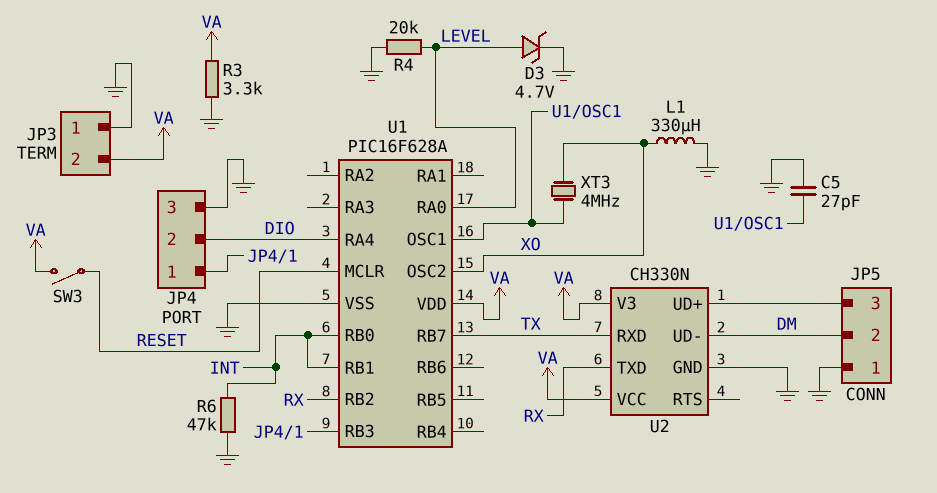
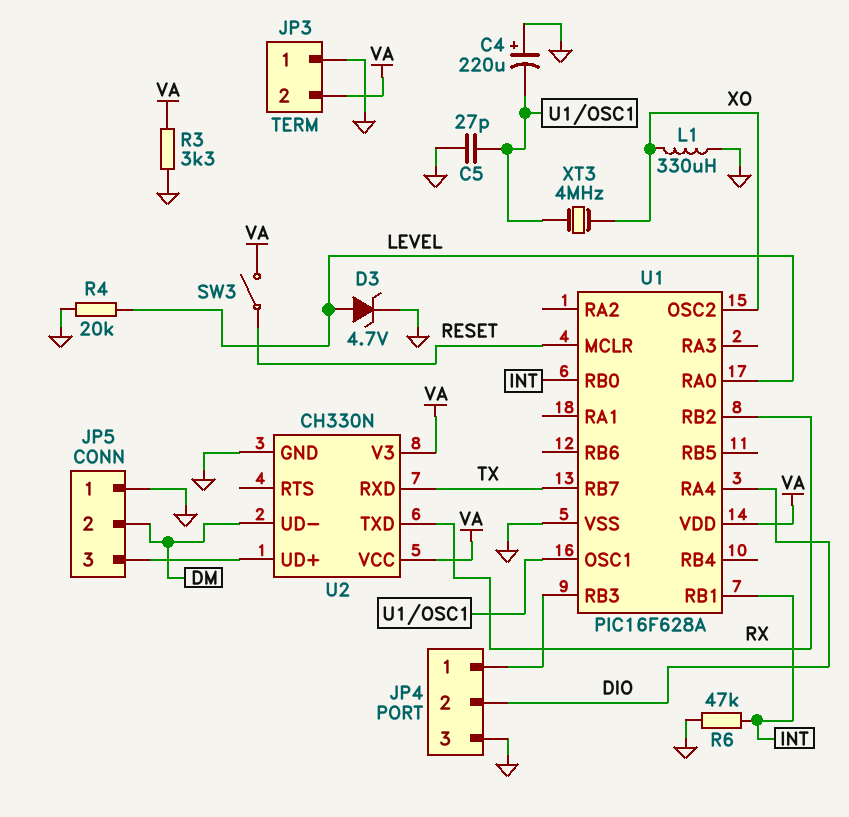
C4: none -> 220uF (plus GND, minus U1/OSC1)

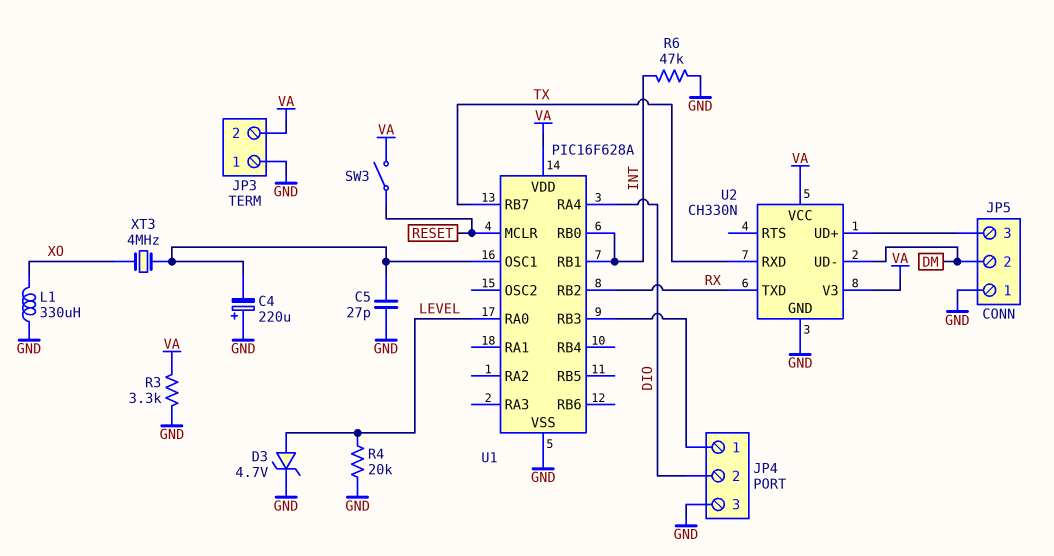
U1 pin OSC2: XO -> none

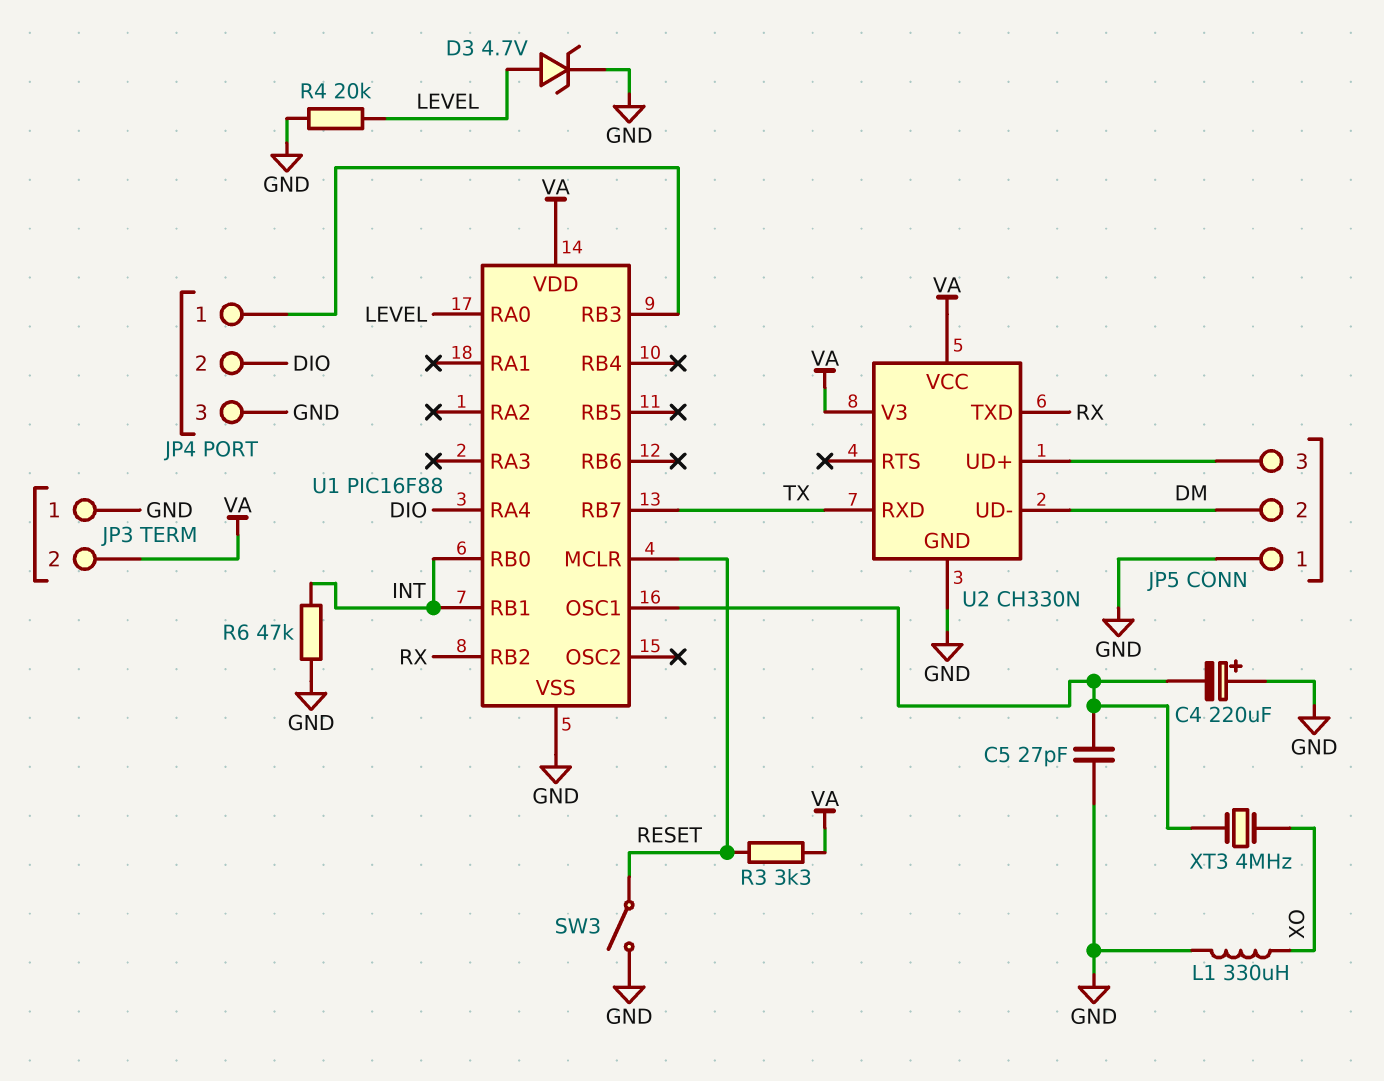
R3: 3.3k (GND, VA) -> 3.3k (RESET, VA)
SW3: switch (RESET, VA) -> switch (GND, RESET)
U1: PIC16F628A -> PIC16F88

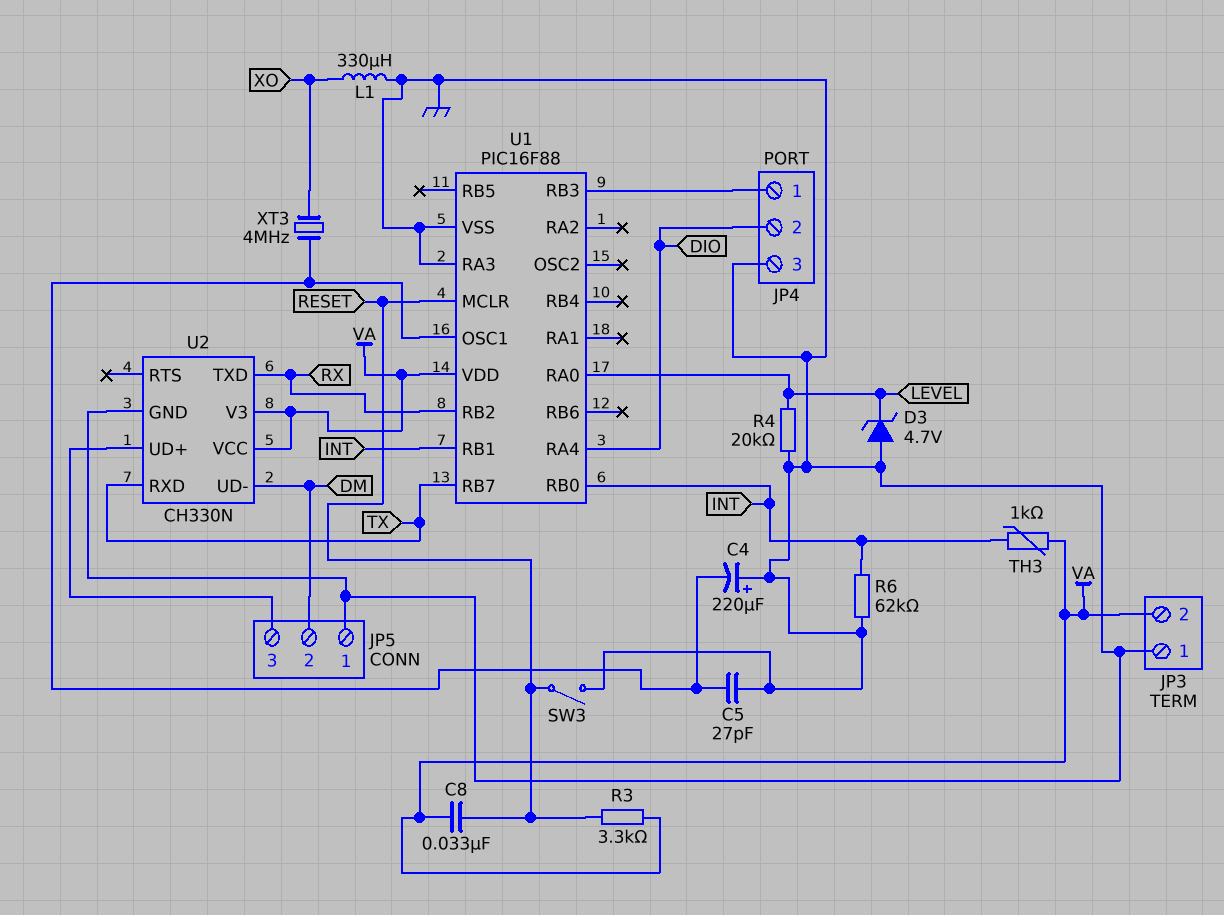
C8: none -> 33nF (RESET, VA)
D3: zener 4.7V (A LEVEL, K GND) -> zener 4.7V (A GND, K LEVEL)
R6: 47k (GND, INT) -> 62k (GND, INT)
TH3: none -> 1k (INT, VA)
U1 pin RA3: none -> GND

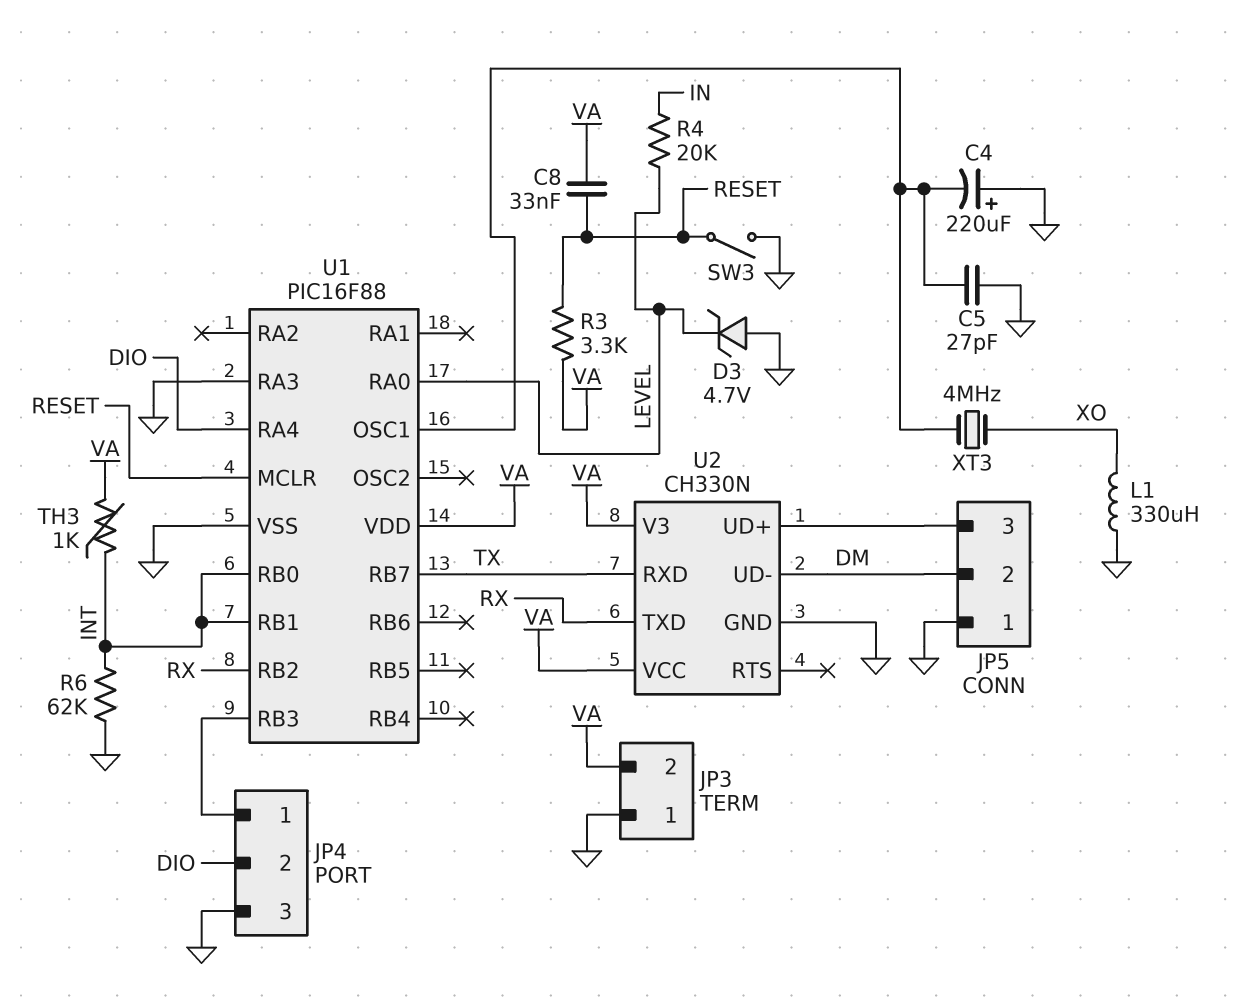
R4: 20k (GND, LEVEL) -> 20k (IN, LEVEL)

